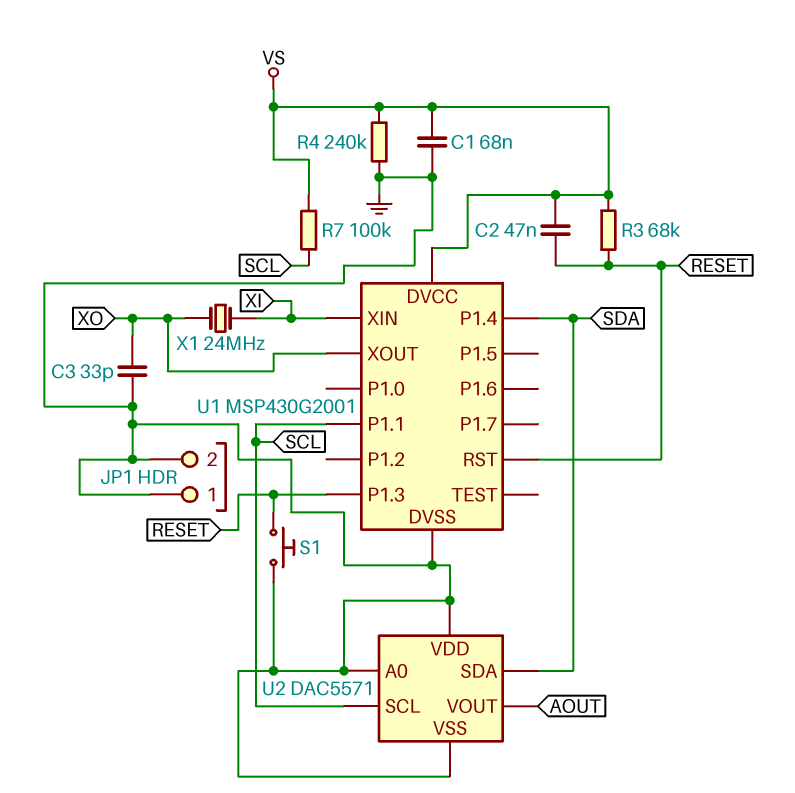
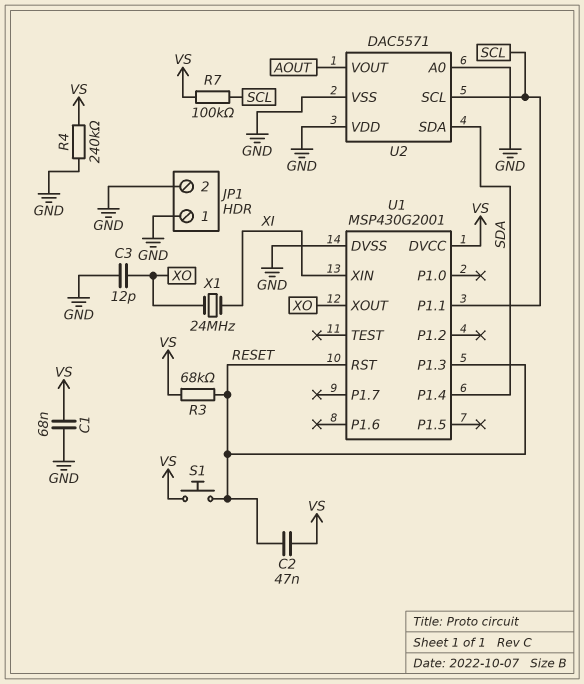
C3: 33pF (GND, XO) -> 12pF (GND, XO)
S1: button (GND, RESET) -> button (RESET, VS)

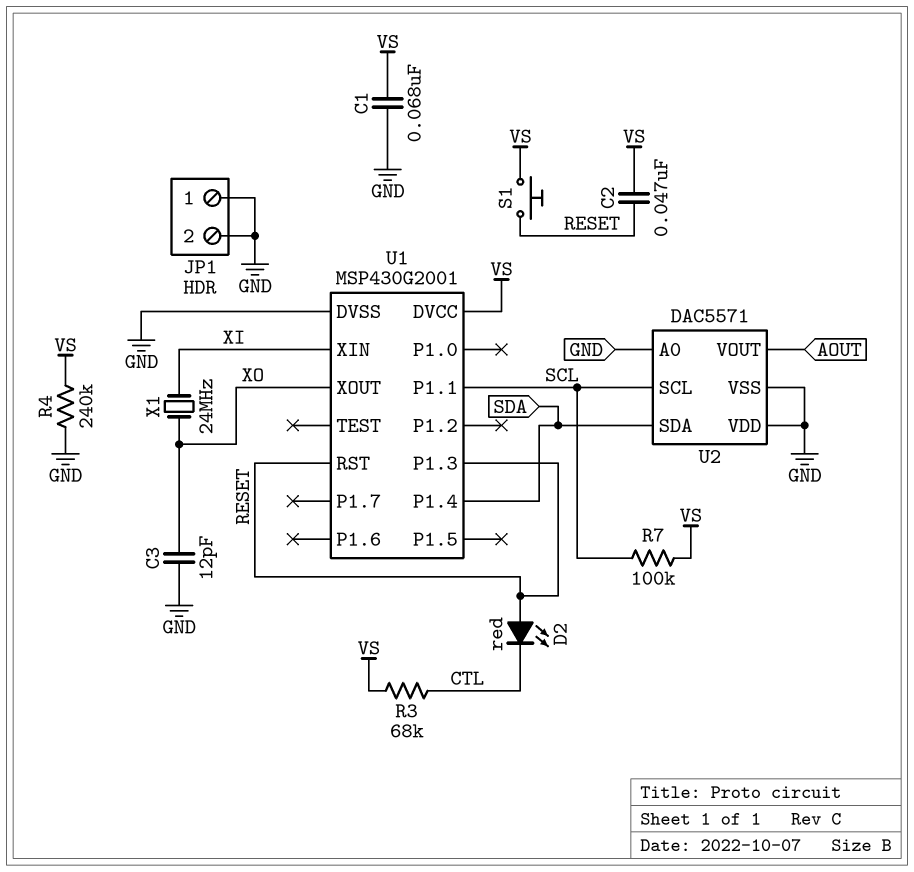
D2: none -> LED red (A RESET, K CTL)
R3: 68k (RESET, VS) -> 68k (CTL, VS)

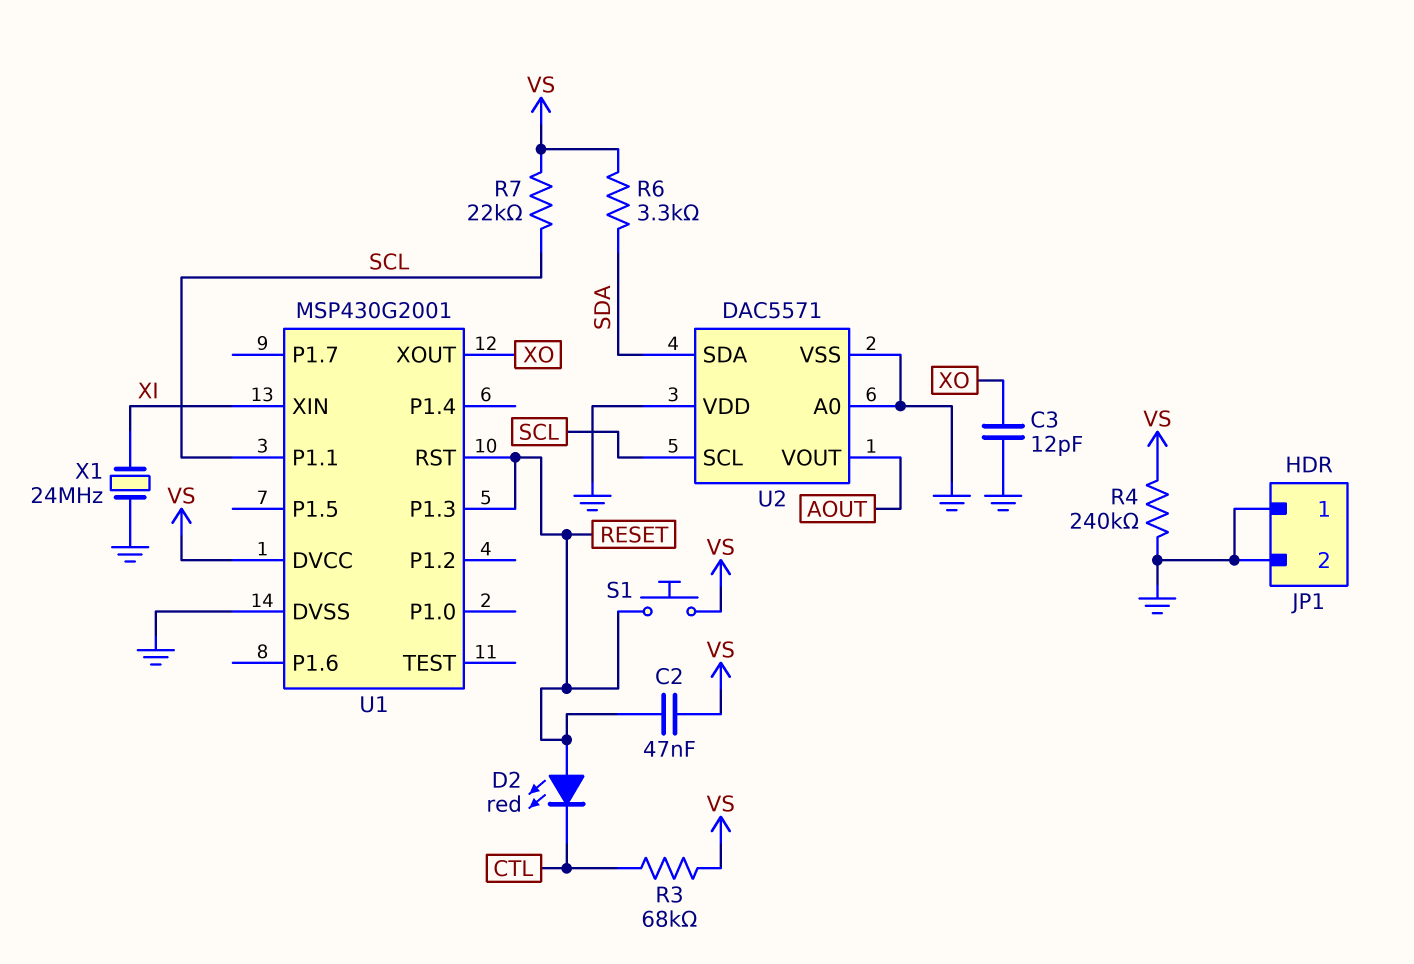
C1: 68nF (GND, VS) -> none
R6: none -> 3.3k (SDA, VS)
R7: 100k (SCL, VS) -> 22k (SCL, VS)
U1 pin P1.4: SDA -> none
X1: 24MHz (XI, XO) -> 24MHz (GND, XI)

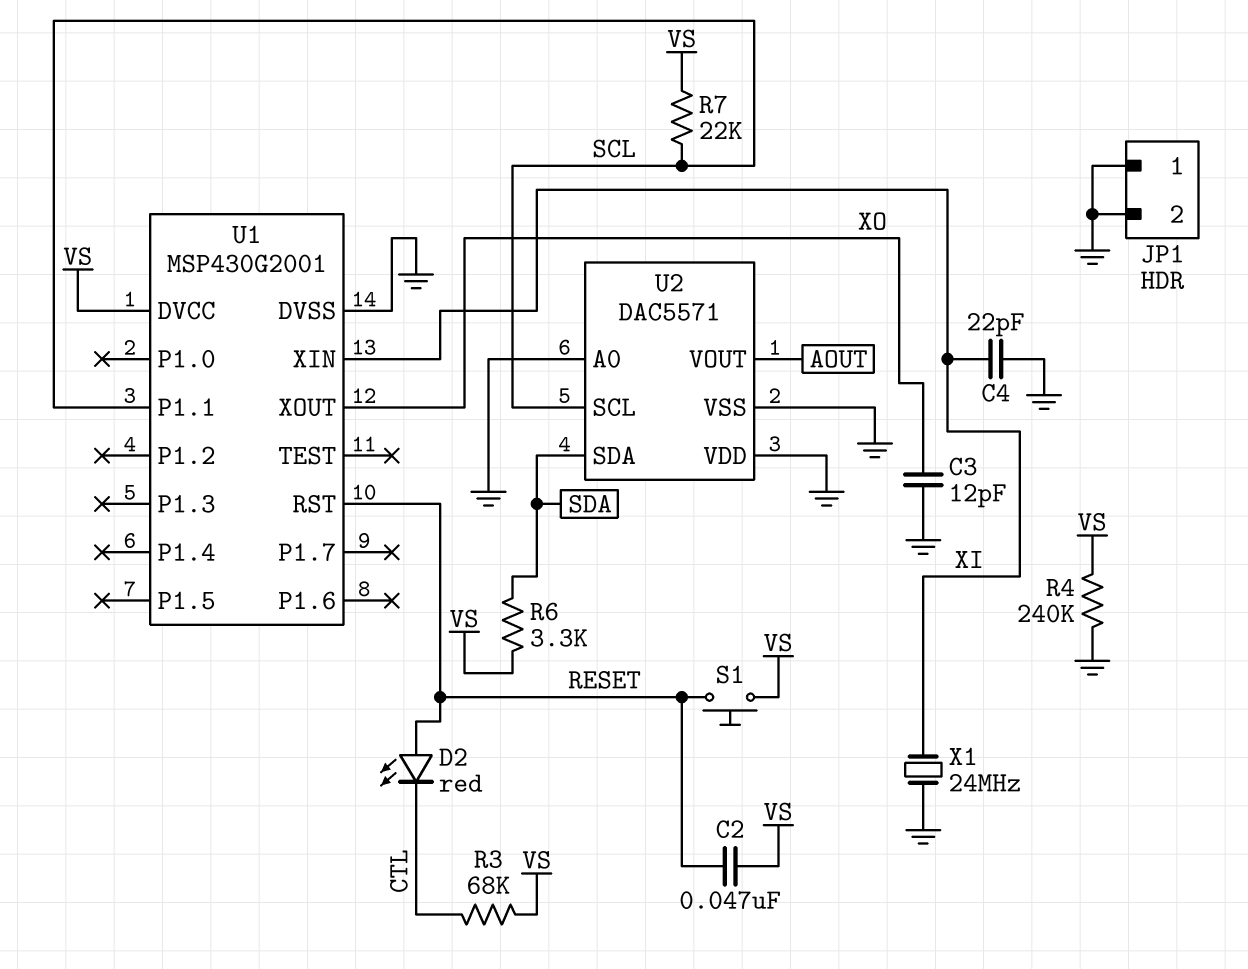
C4: none -> 22pF (GND, XI)
U1 pin P1.3: RESET -> none

